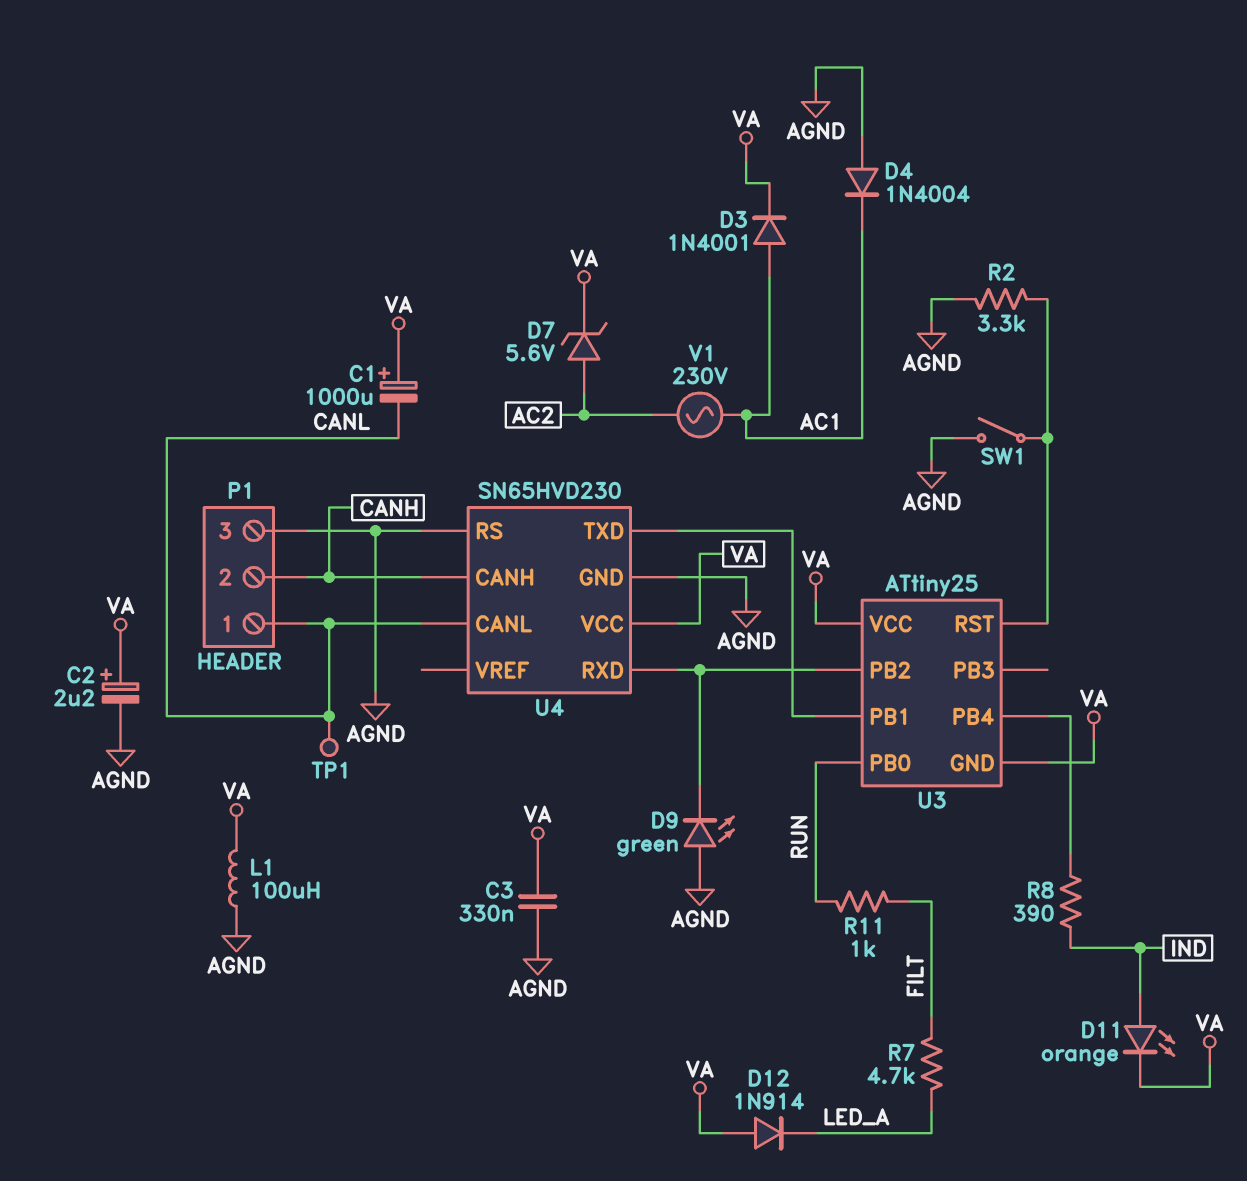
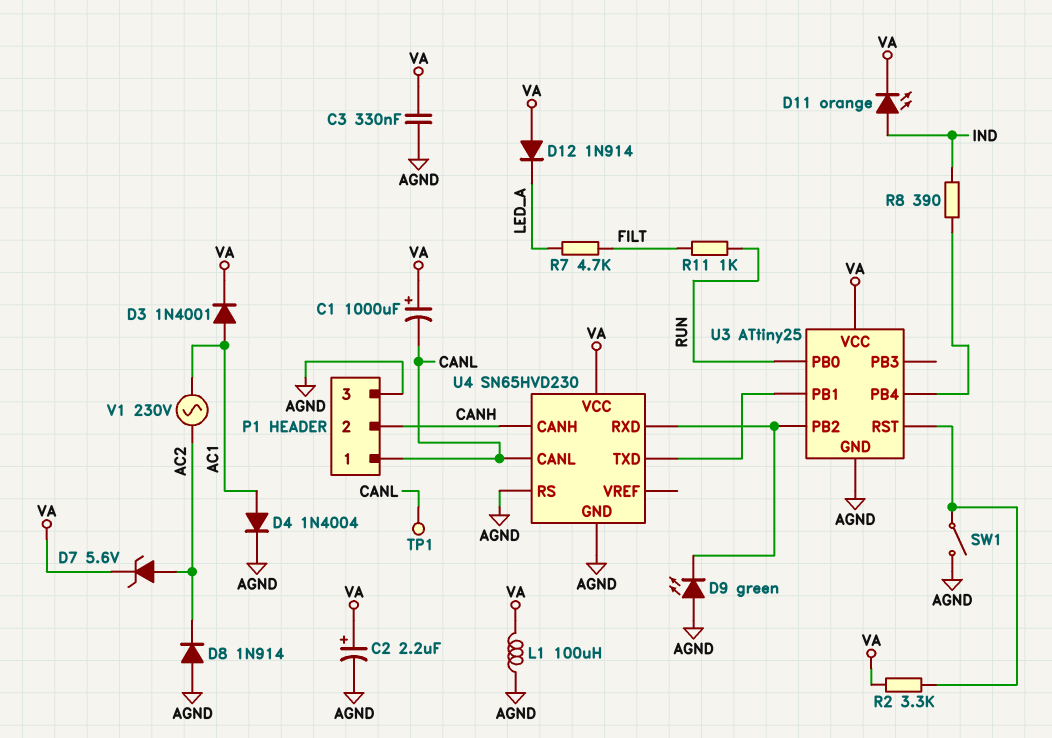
D4: diode 1N4004 (A AGND, K AC1) -> diode 1N4004 (A AC1, K AGND)
D8: none -> diode 1N914 (A AGND, K AC2)
R2: 3.3k (AGND, U3/RST) -> 3.3k (U3/RST, VA)
U3 pin GND: VA -> AGND

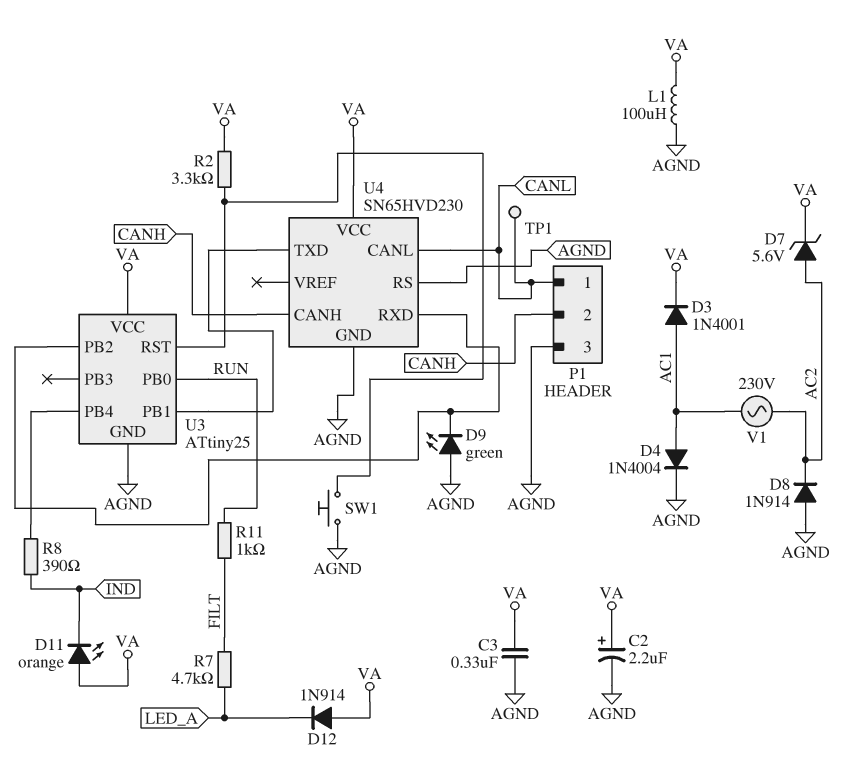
C1: 1000uF (plus VA, minus CANL) -> none
D11: LED orange (A IND, K VA) -> LED orange (A VA, K IND)
SW1: switch (AGND, U3/RST) -> button (AGND, U3/RST)

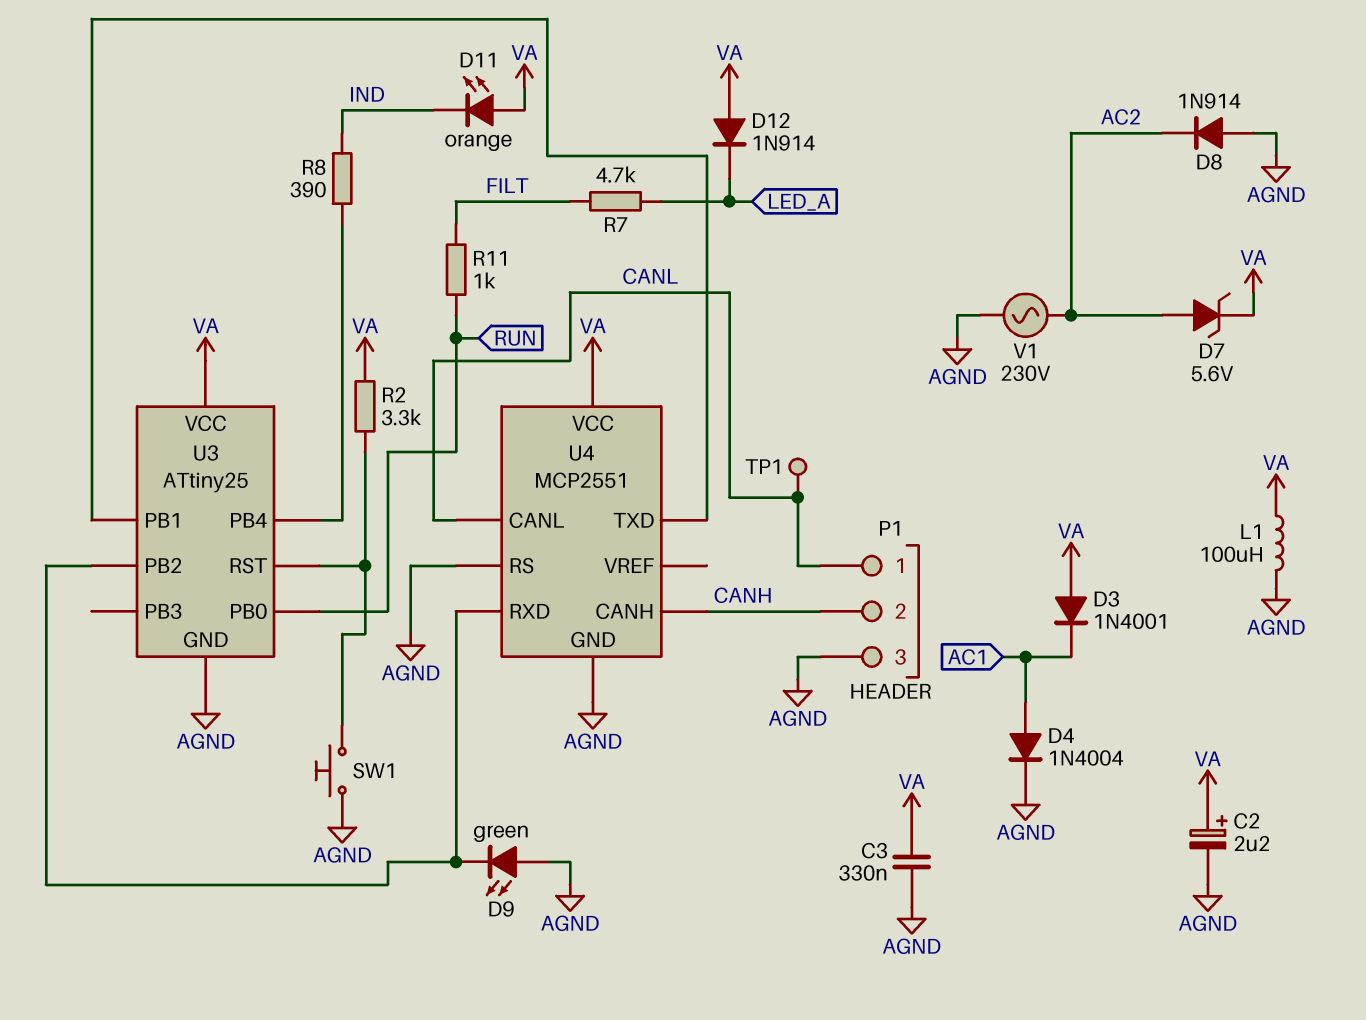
D3: diode 1N4001 (A AC1, K VA) -> diode 1N4001 (A VA, K AC1)
U4: SN65HVD230 -> MCP2551
V1: AC 230V (AC1, AC2) -> AC 230V (AC2, AGND)

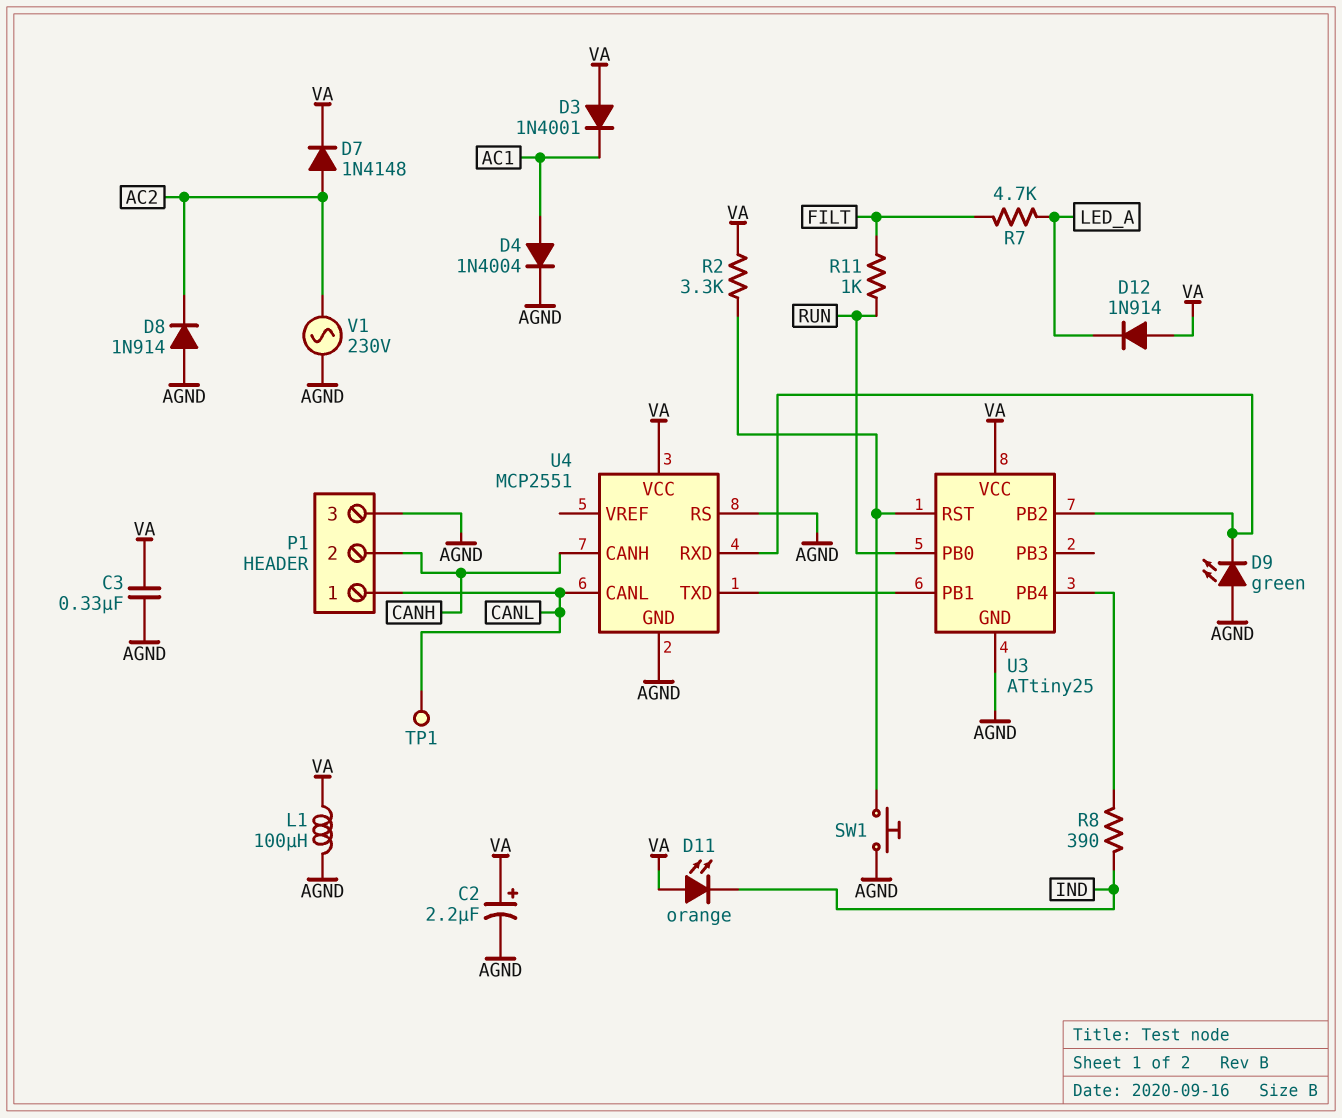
D7: zener 5.6V (A AC2, K VA) -> diode 1N4148 (A AC2, K VA)

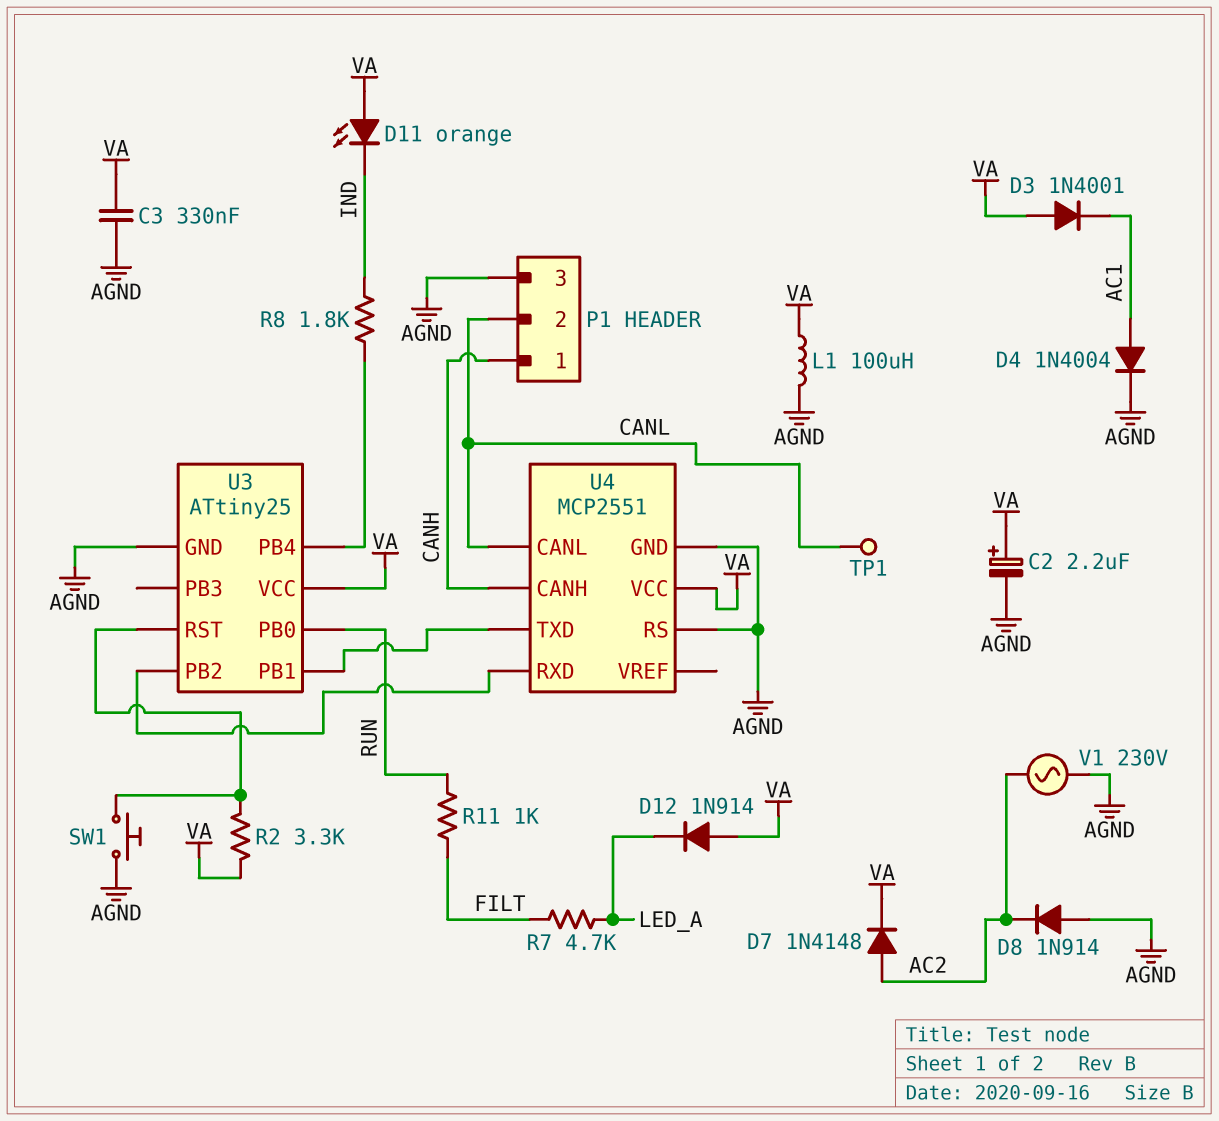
D9: LED green (A AGND, K U3/PB2) -> none
P1 pin 1: CANL -> CANH
P1 pin 2: CANH -> CANL
R8: 390 (IND, U3/PB4) -> 1.8k (IND, U3/PB4)

